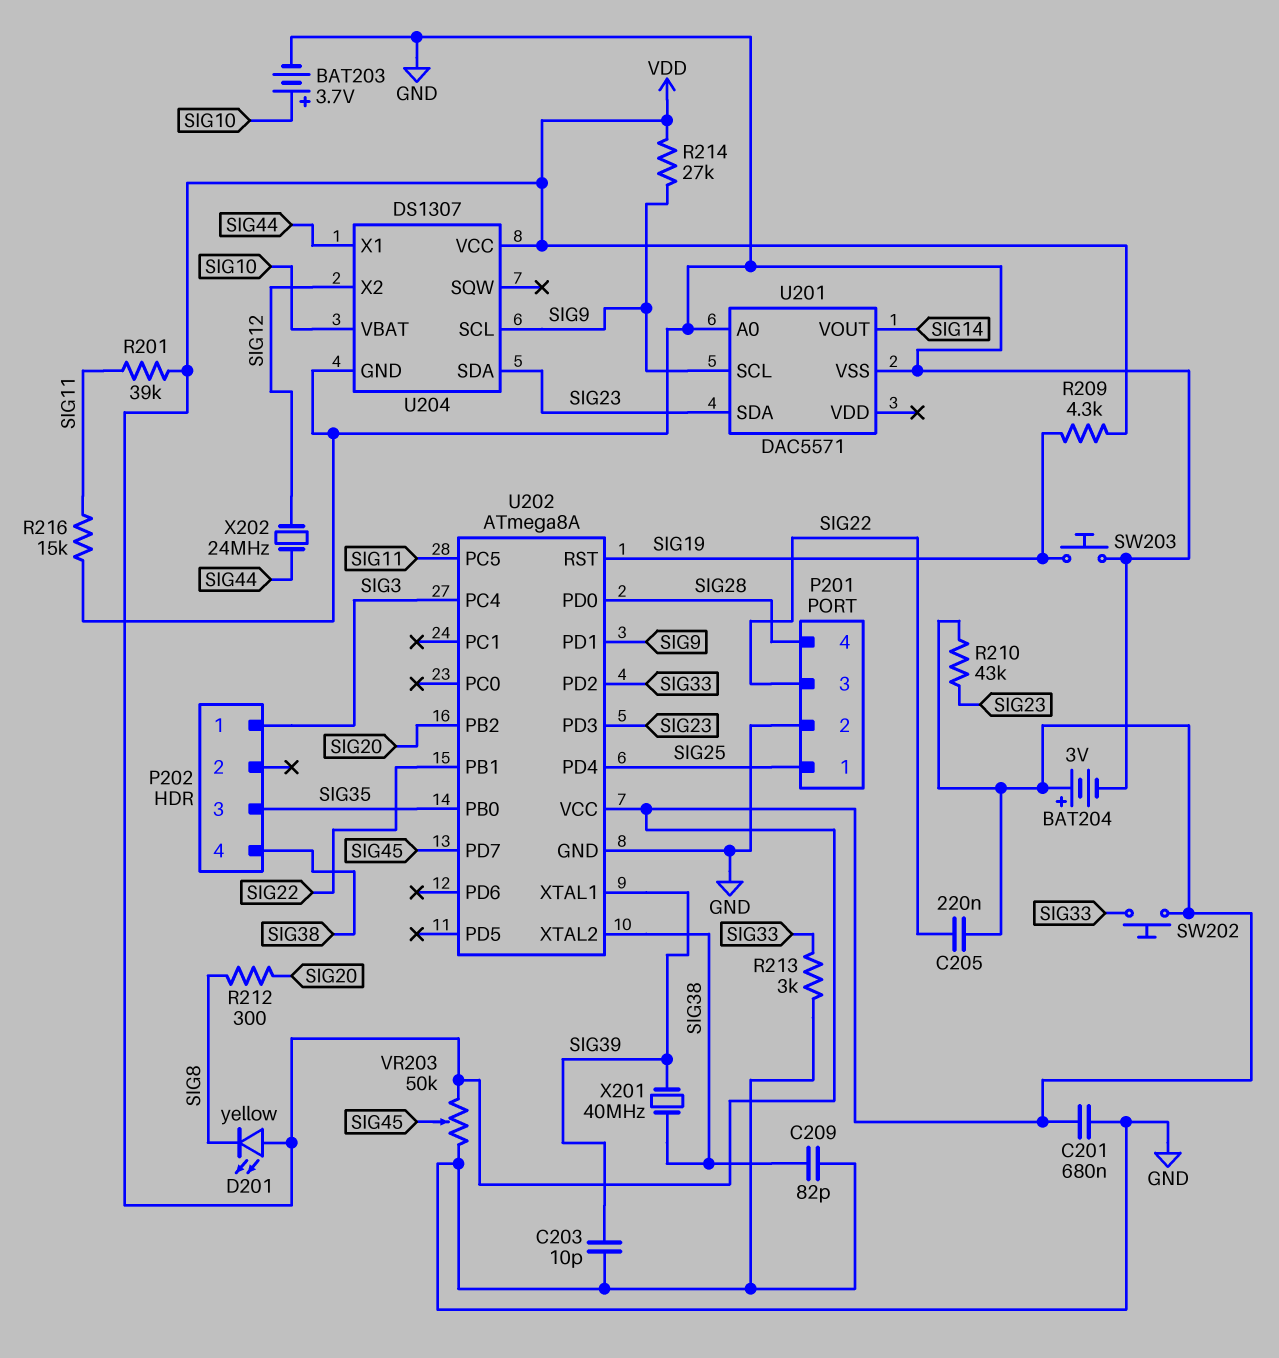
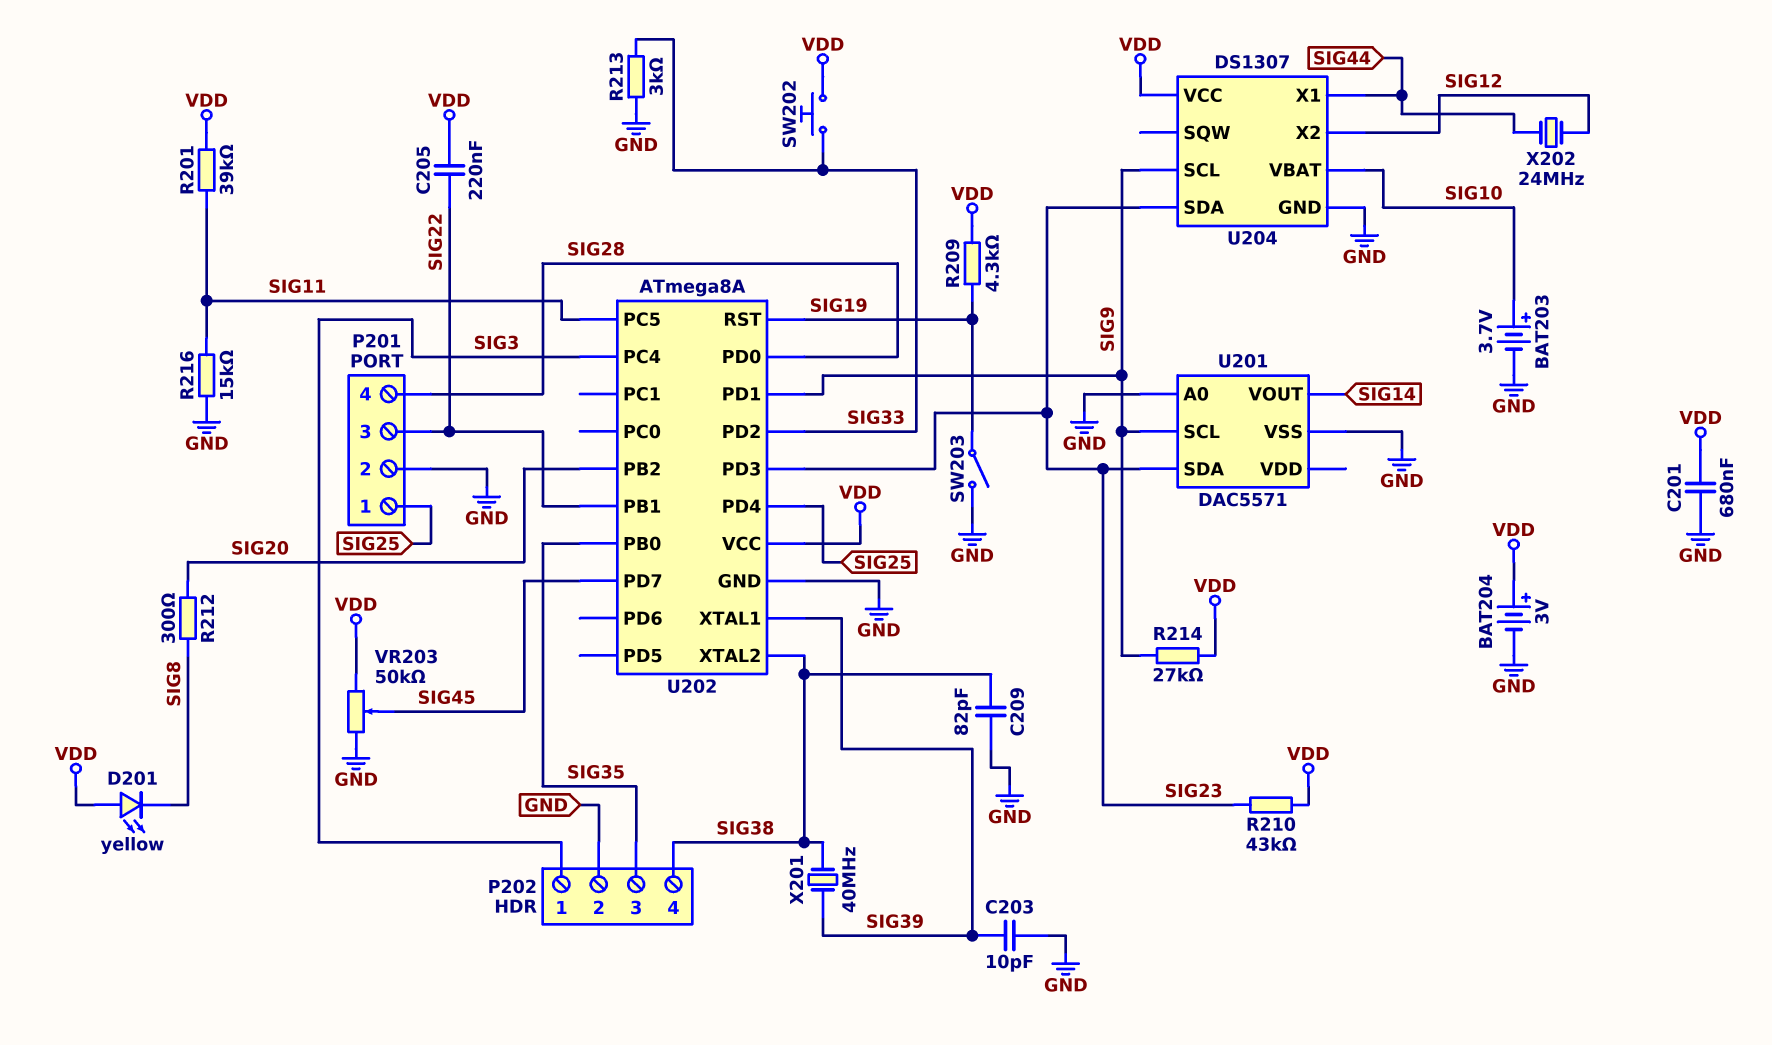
P202 pin 2: none -> GND
SW203: button (GND, SIG19) -> switch (GND, SIG19)

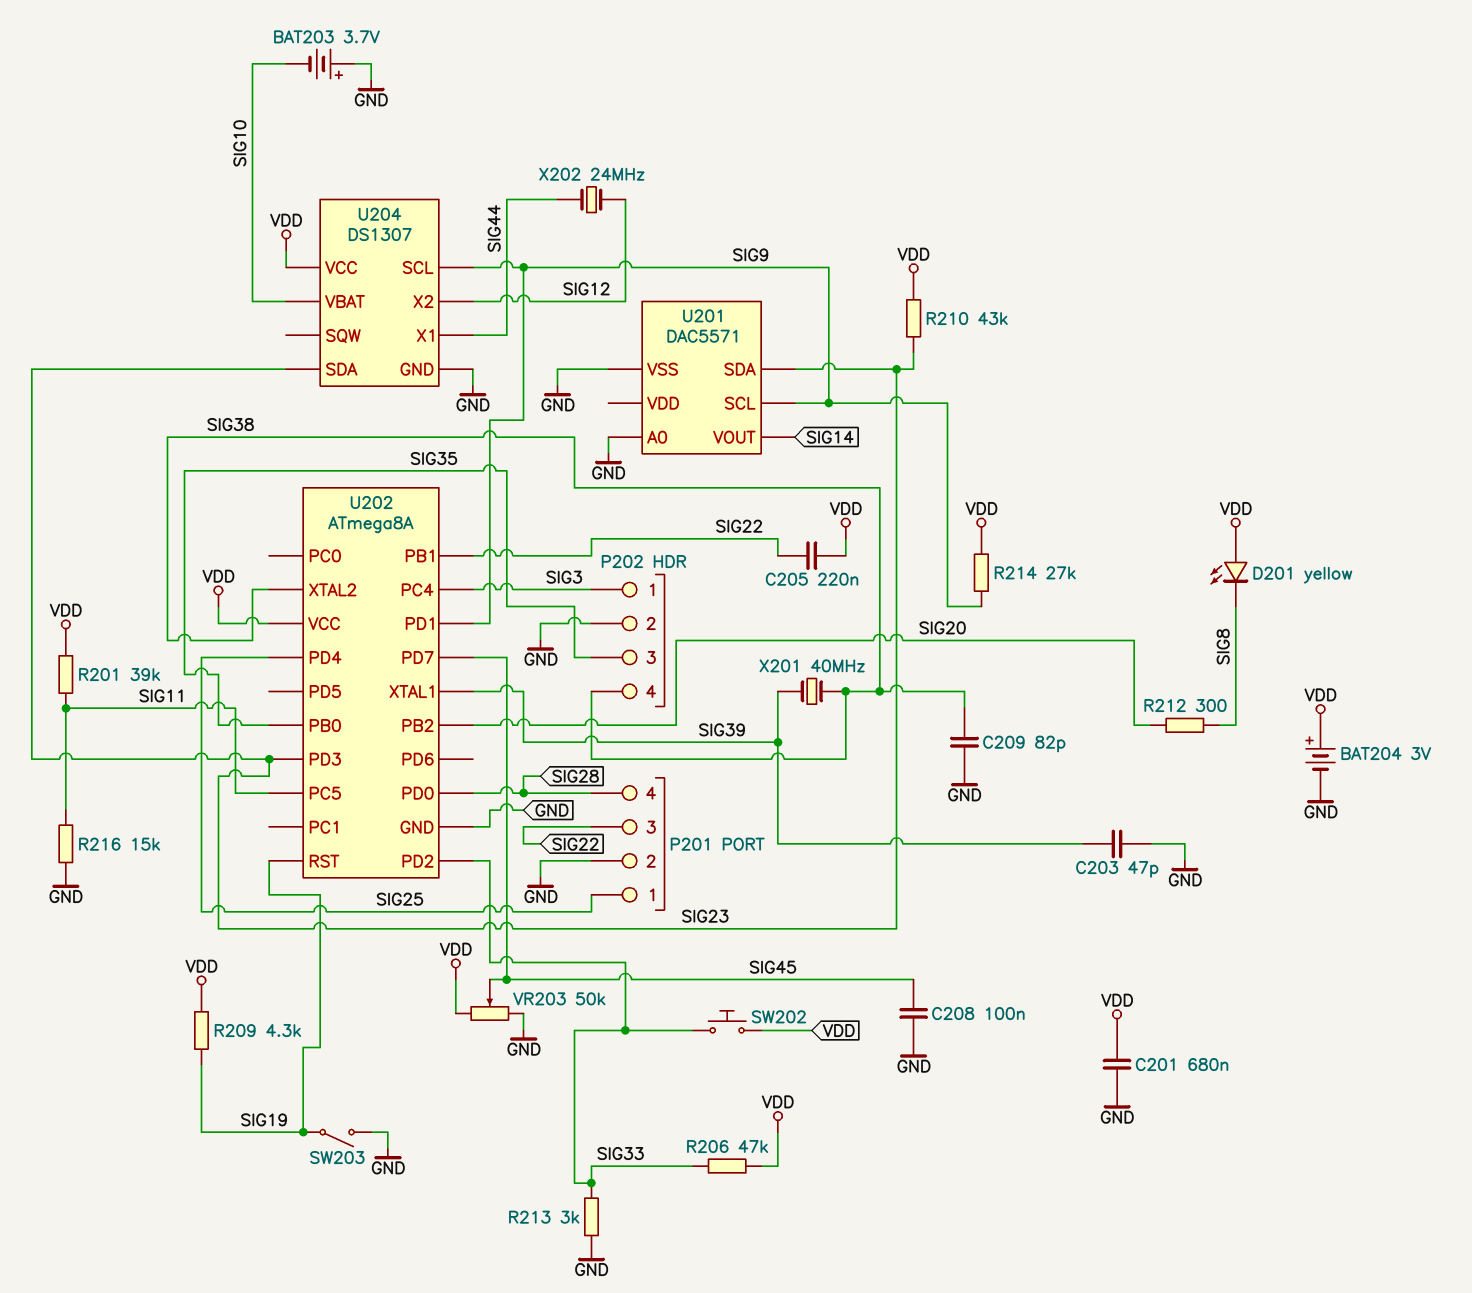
BAT203: 3.7V (plus SIG10, minus GND) -> 3.7V (plus GND, minus SIG10)
C203: 10pF (GND, SIG39) -> 47pF (GND, SIG39)
C208: none -> 100nF (GND, SIG45)
R206: none -> 47k (SIG33, VDD)

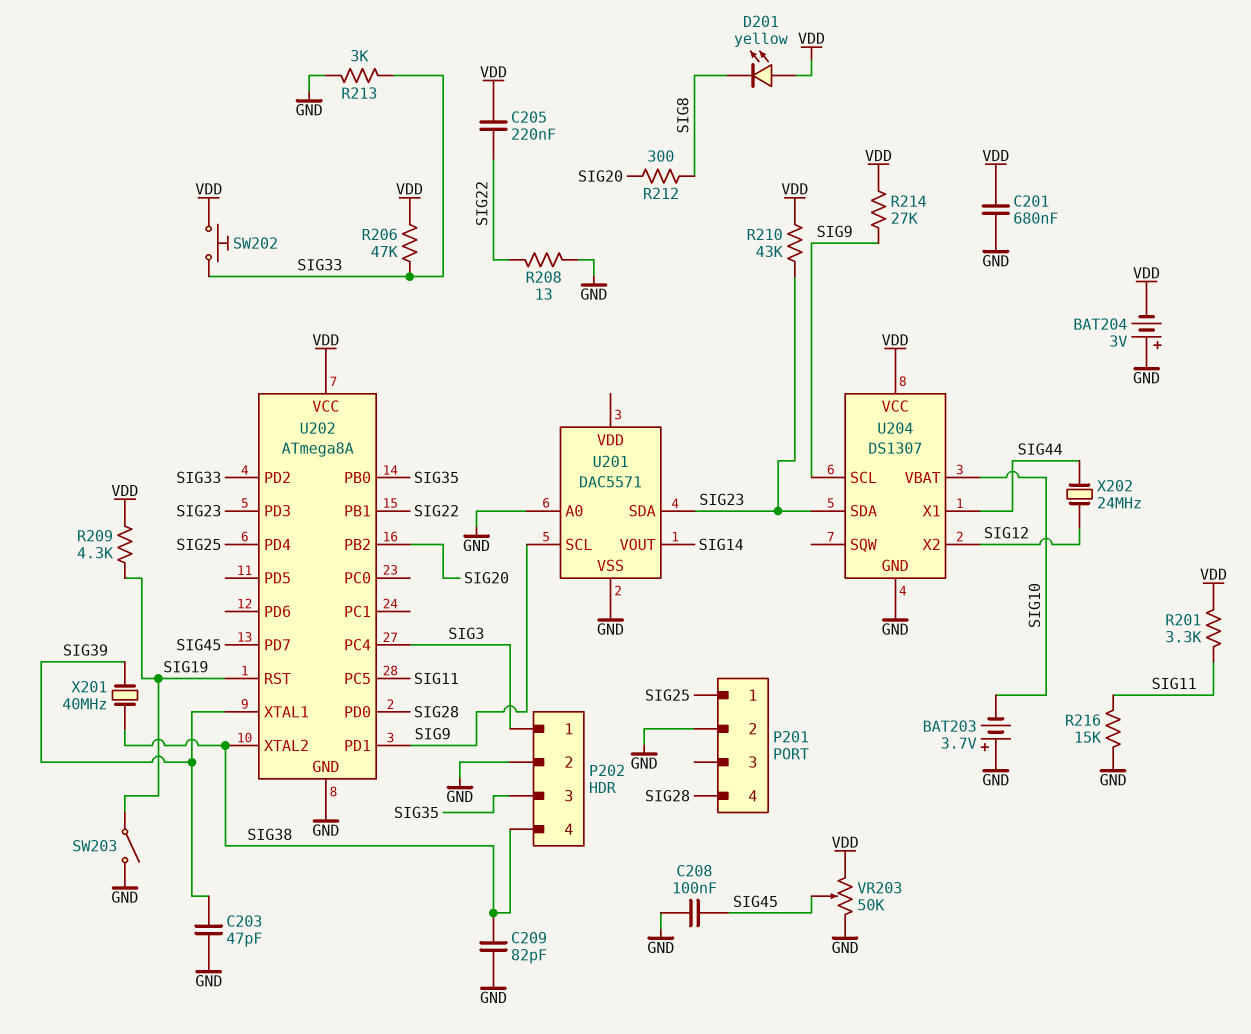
BAT204: 3V (plus VDD, minus GND) -> 3V (plus GND, minus VDD)
P201 pin 3: SIG22 -> none
R201: 39k (SIG11, VDD) -> 3.3k (SIG11, VDD)
R208: none -> 13 (GND, SIG22)

